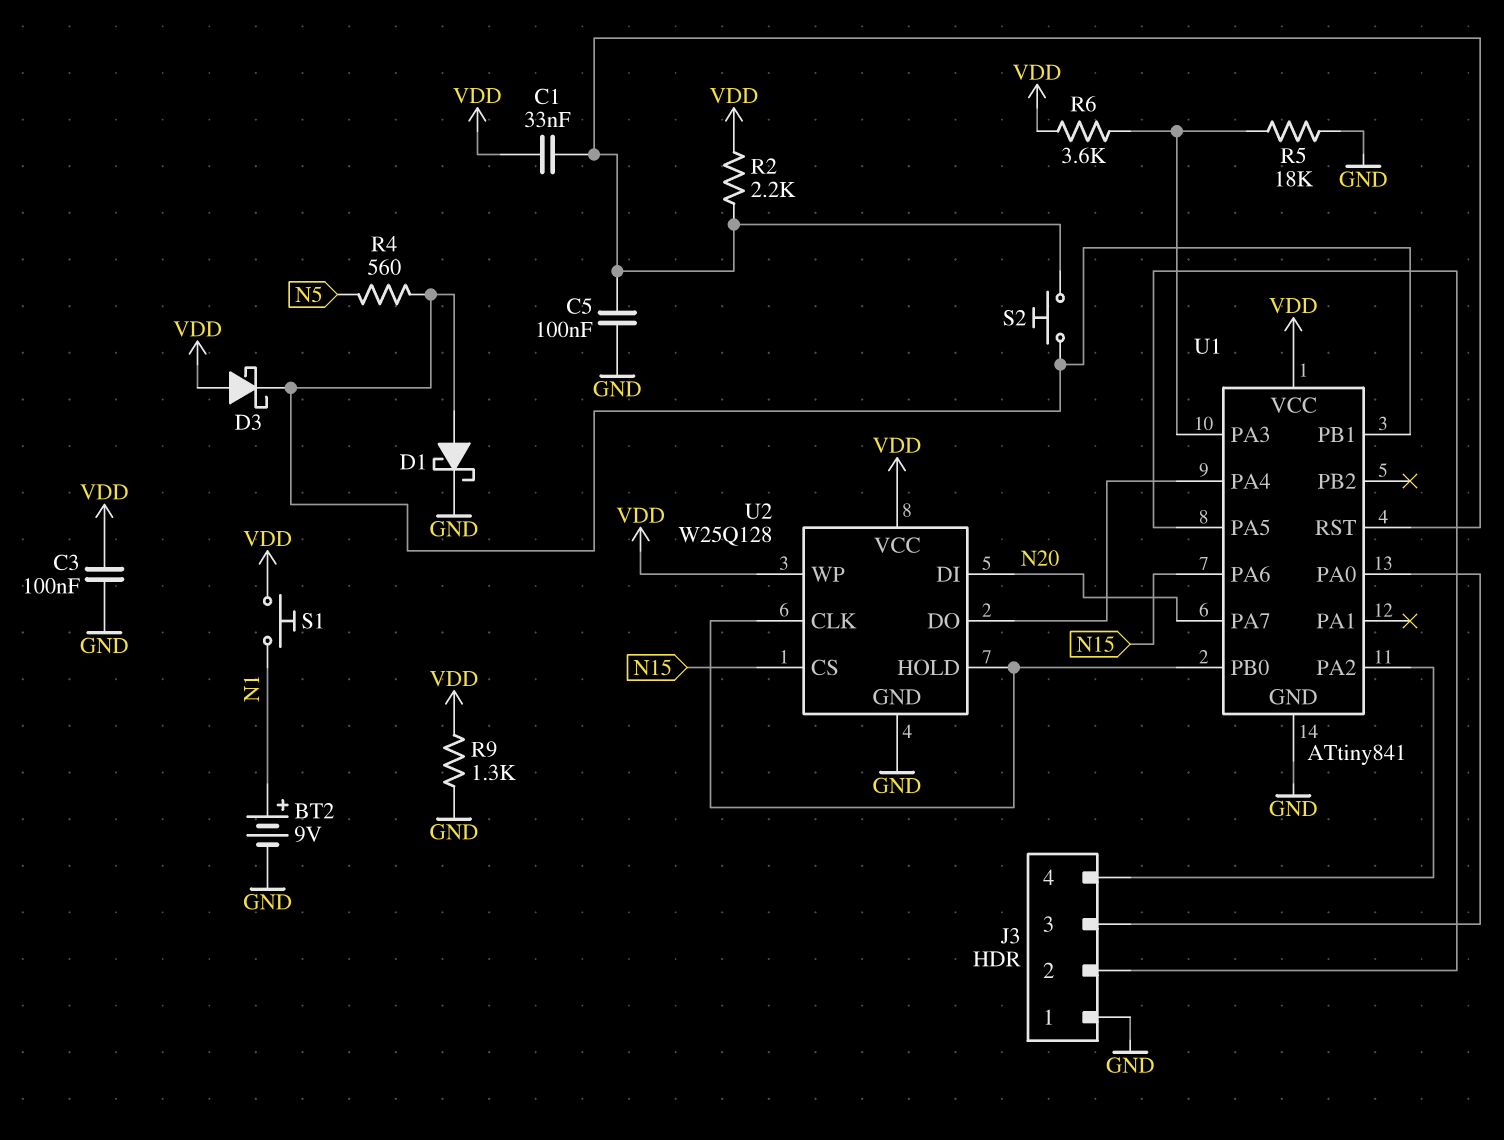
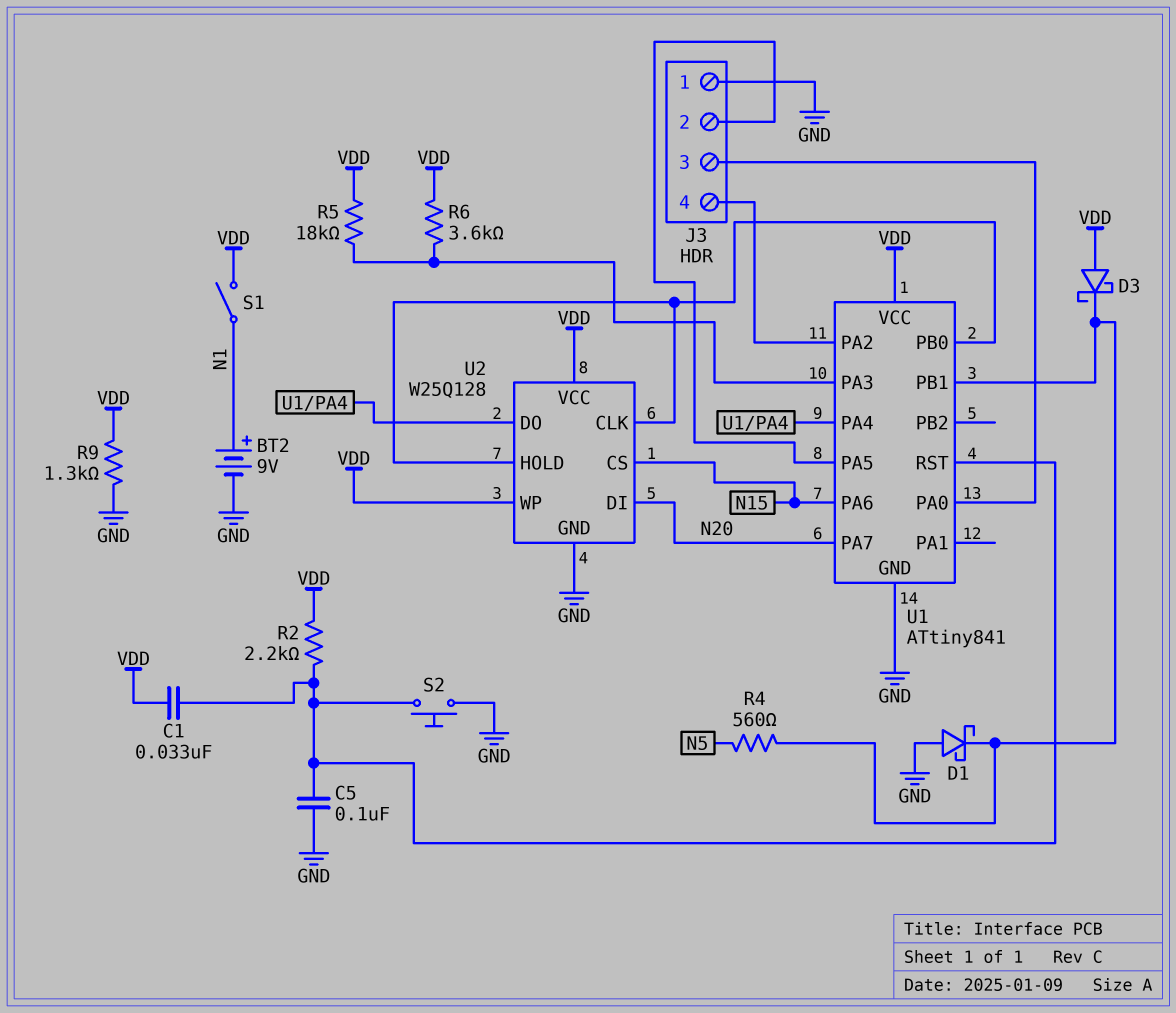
C3: 100nF (GND, VDD) -> none
D1: schottky (A U1/PB1, K GND) -> schottky (A GND, K U1/PB1)
R5: 18k (GND, U1/PA3) -> 18k (U1/PA3, VDD)
S1: button (N1, VDD) -> switch (N1, VDD)
S2: button (U1/PB1, U1/RST) -> button (GND, U1/RST)

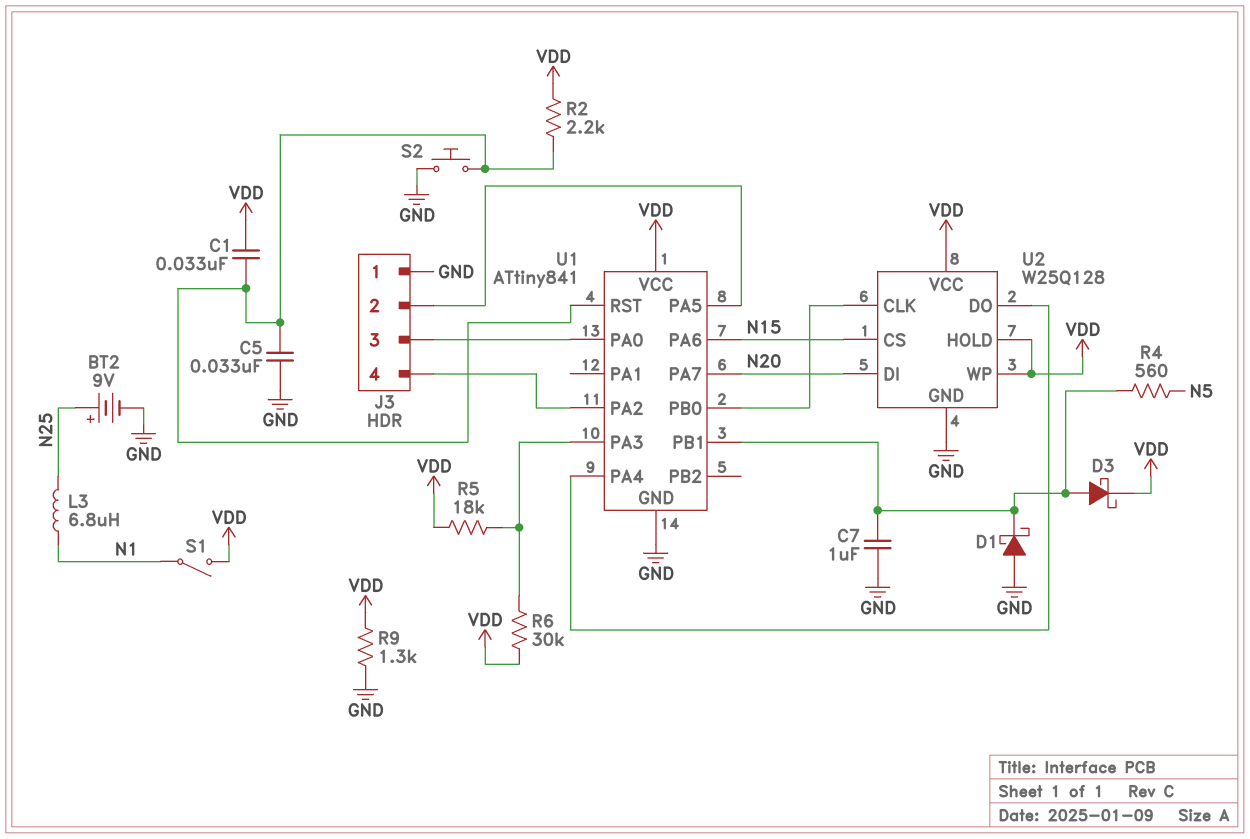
BT2: 9V (plus N1, minus GND) -> 9V (plus N25, minus GND)
C5: 100nF (GND, U1/RST) -> 33nF (GND, U1/RST)
C7: none -> 1uF (GND, U1/PB1)
D3: schottky (A VDD, K U1/PB1) -> schottky (A U1/PB1, K VDD)
L3: none -> 6.8uH (N1, N25)
R6: 3.6k (U1/PA3, VDD) -> 30k (U1/PA3, VDD)
U2 pin HOLD: U1/PB0 -> VDD

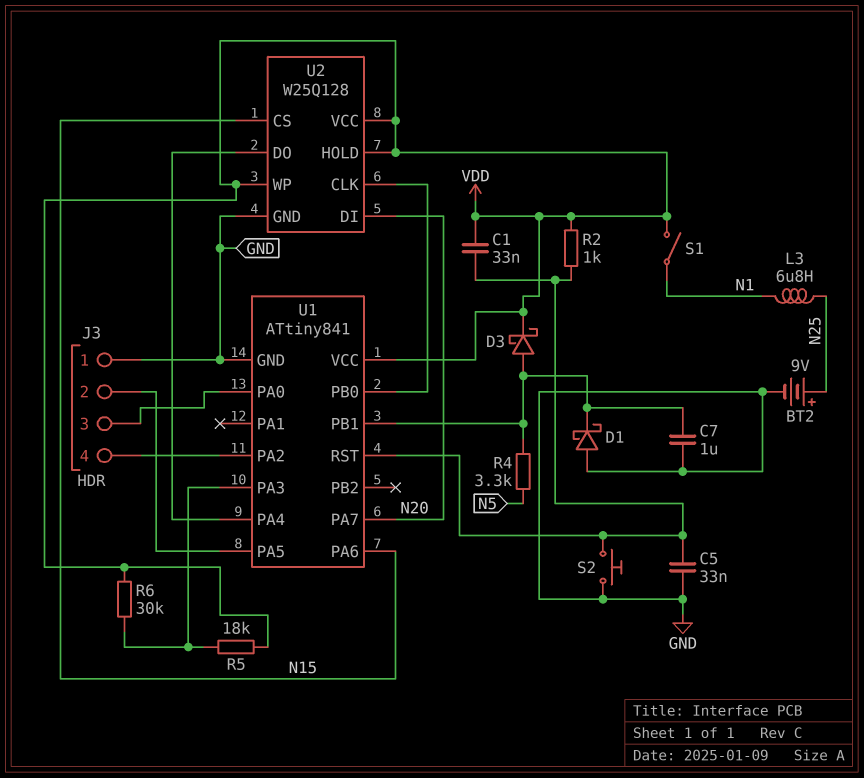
R2: 2.2k (U1/RST, VDD) -> 1k (U1/RST, VDD)
R4: 560 (N5, U1/PB1) -> 3.3k (N5, U1/PB1)
R9: 1.3k (GND, VDD) -> none

